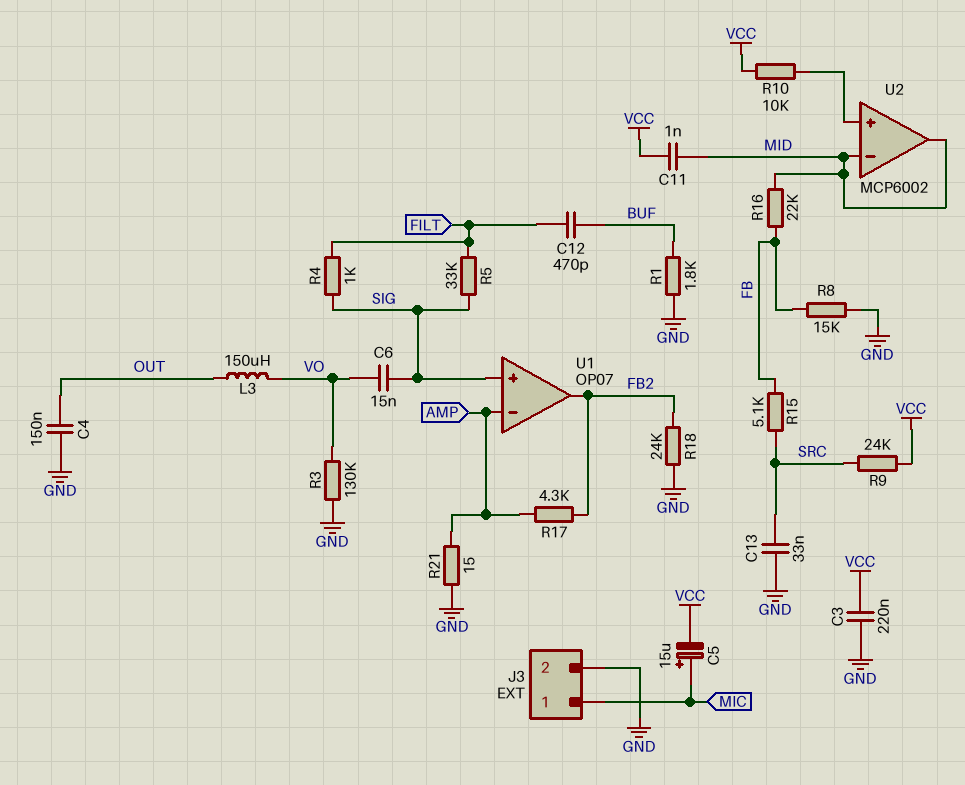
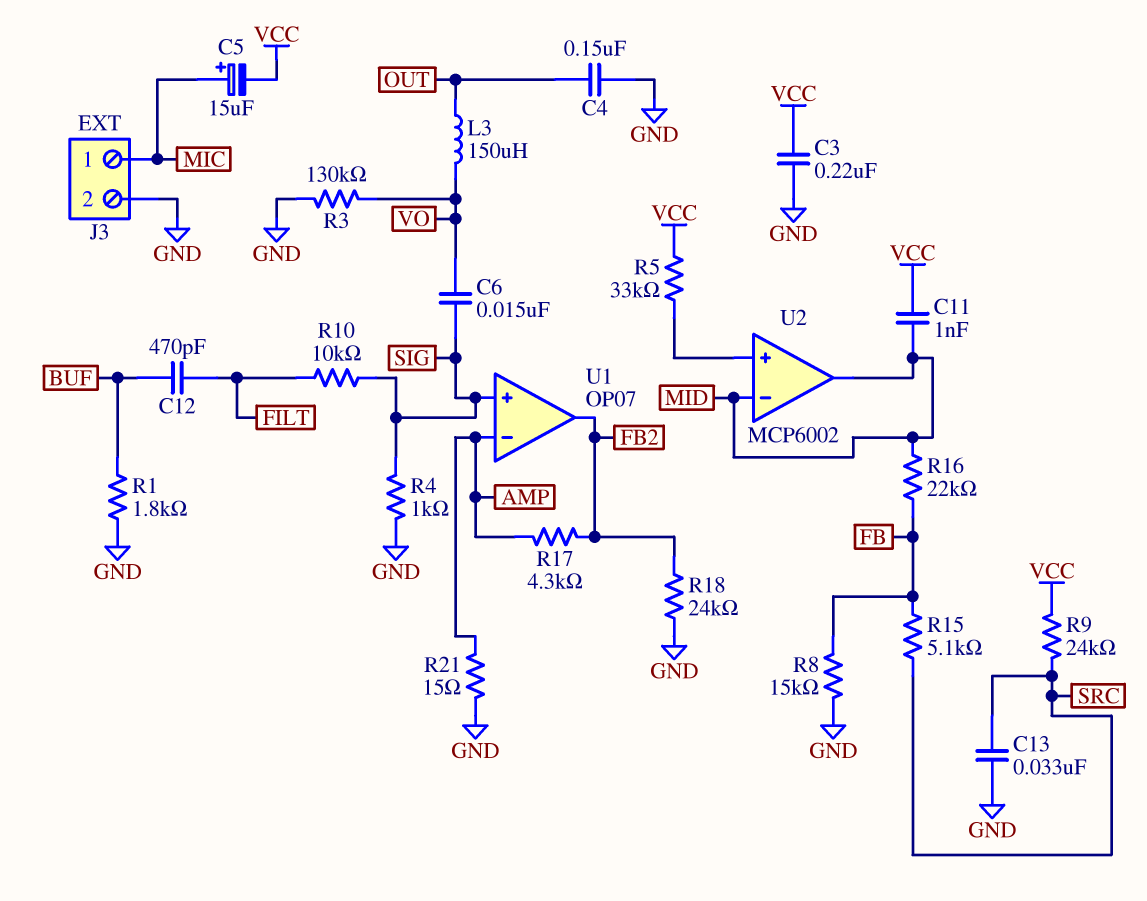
R4: 1k (FILT, SIG) -> 1k (GND, SIG)
R5: 33k (FILT, SIG) -> 33k (U2/in+, VCC)
R10: 10k (U2/in+, VCC) -> 10k (FILT, SIG)

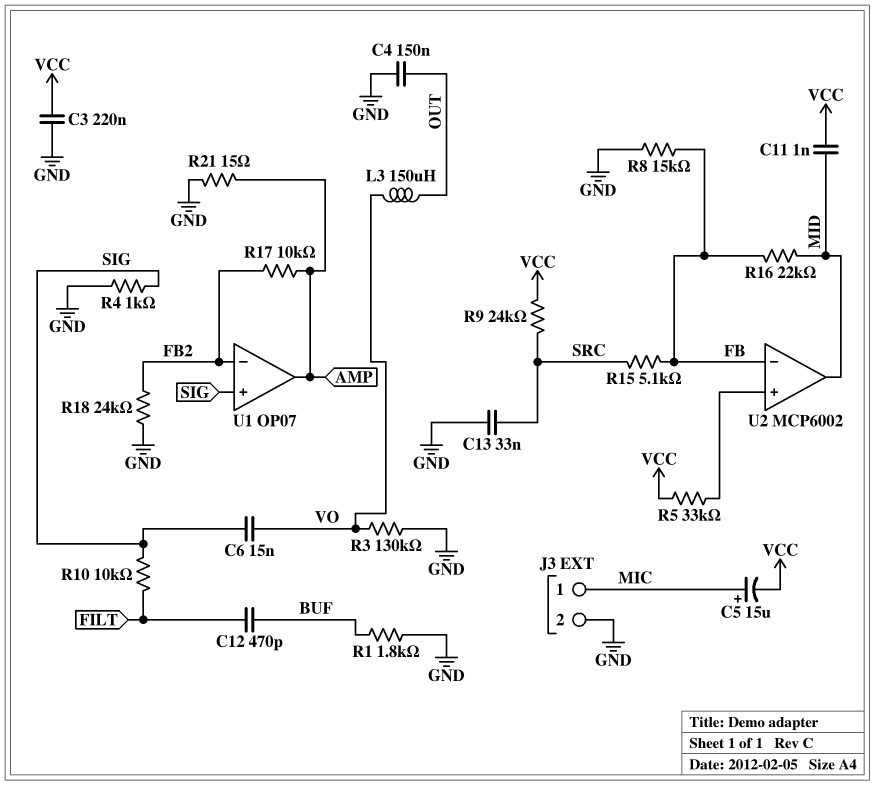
R17: 4.3k (AMP, FB2) -> 10k (AMP, FB2)
U1 pin in-: AMP -> FB2
U1 pin out: FB2 -> AMP
U2 pin in-: MID -> FB

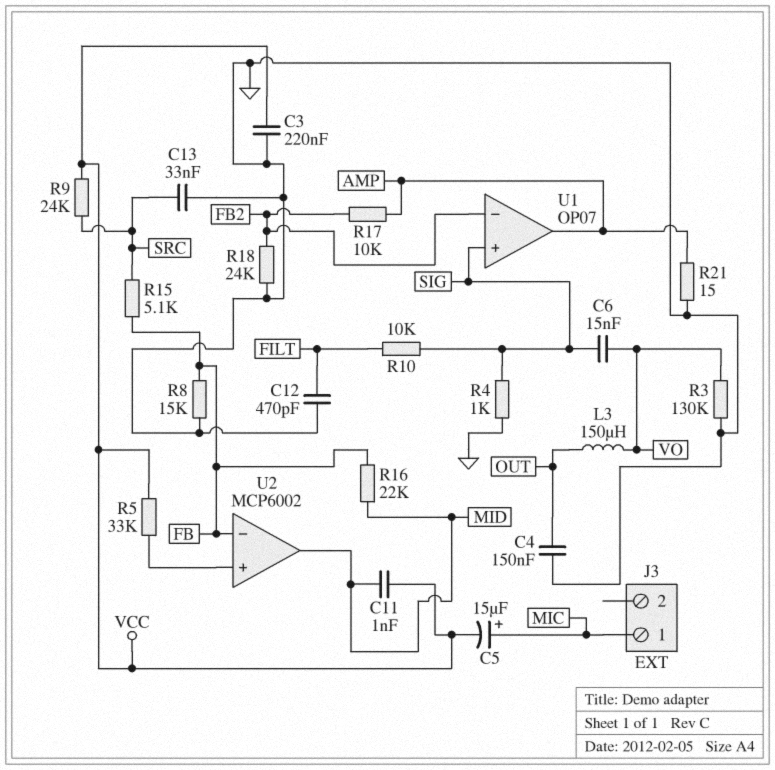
C12: 470pF (BUF, FILT) -> 470pF (FILT, GND)
J3 pin 2: GND -> none
R1: 1.8k (BUF, GND) -> none

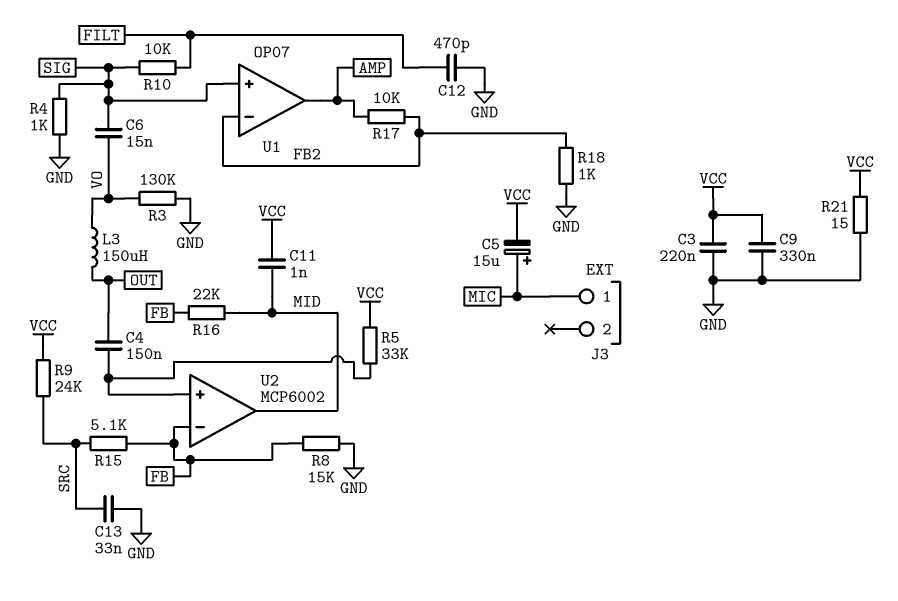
C4: 150nF (GND, OUT) -> 150nF (OUT, U2/in+)
C9: none -> 330nF (GND, VCC)
R18: 24k (FB2, GND) -> 1k (FB2, GND)
R21: 15 (AMP, GND) -> 15 (GND, VCC)

